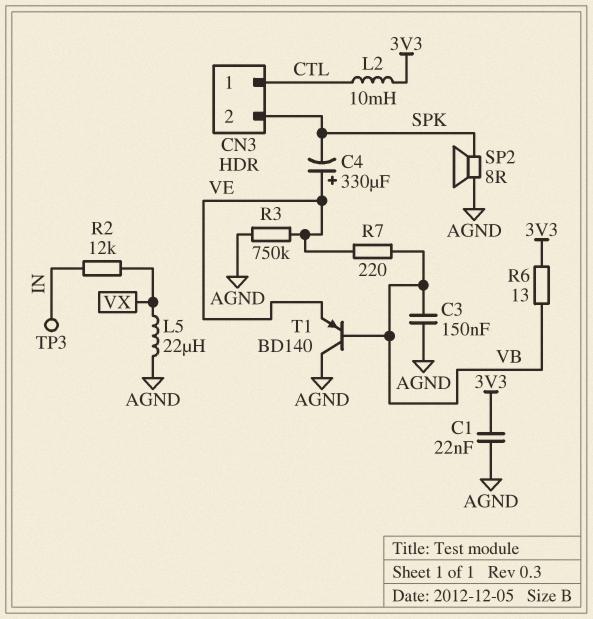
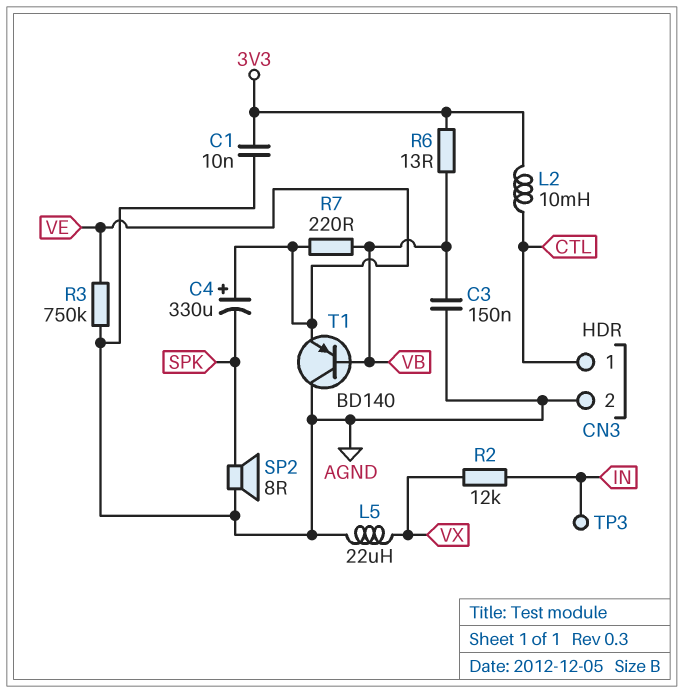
C1: 22nF (3V3, AGND) -> 10nF (3V3, AGND)
CN3 pin 2: SPK -> AGND

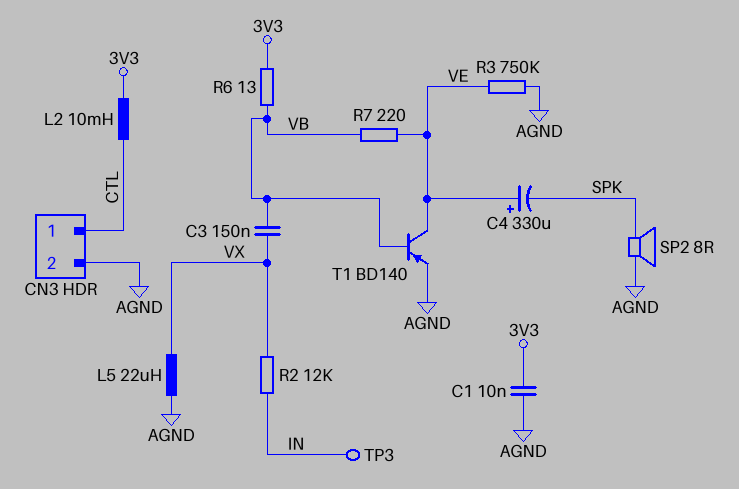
C3: 150nF (AGND, VB) -> 150nF (VB, VX)
T1: PNP BD140 (B VB, C AGND, E VE) -> PNP BD140 (B VB, C VE, E AGND)

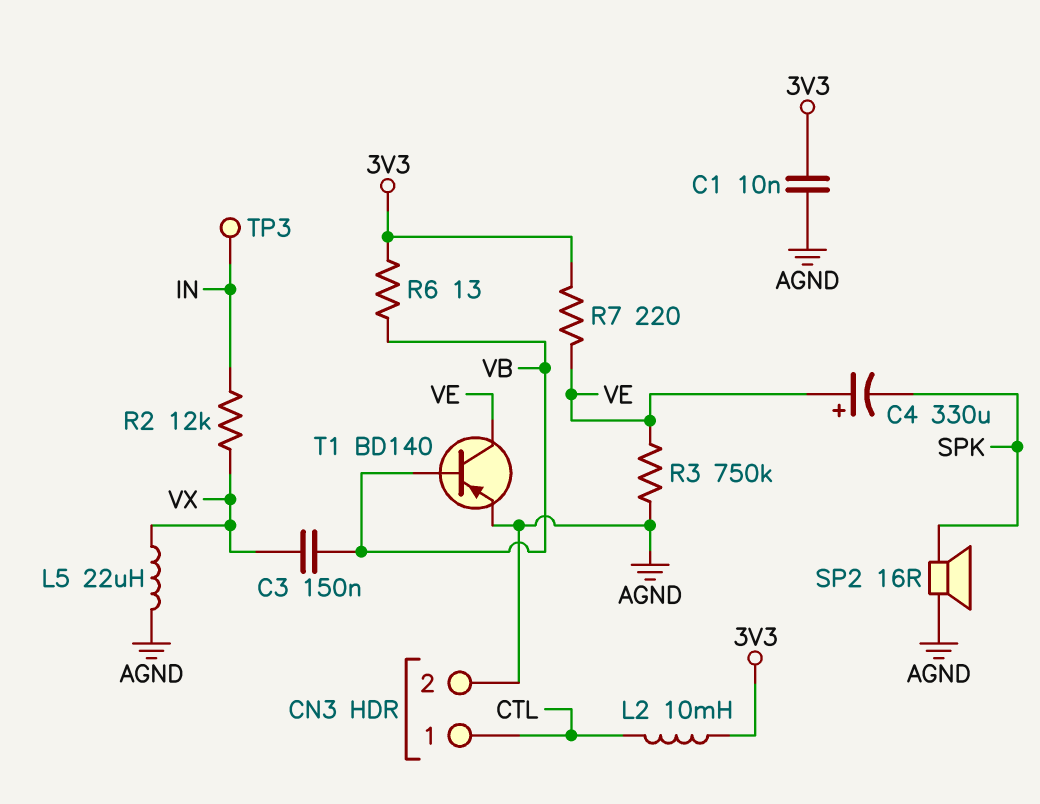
R7: 220 (VB, VE) -> 220 (3V3, VE)
SP2: speaker 8R (AGND, SPK) -> speaker 16R (AGND, SPK)

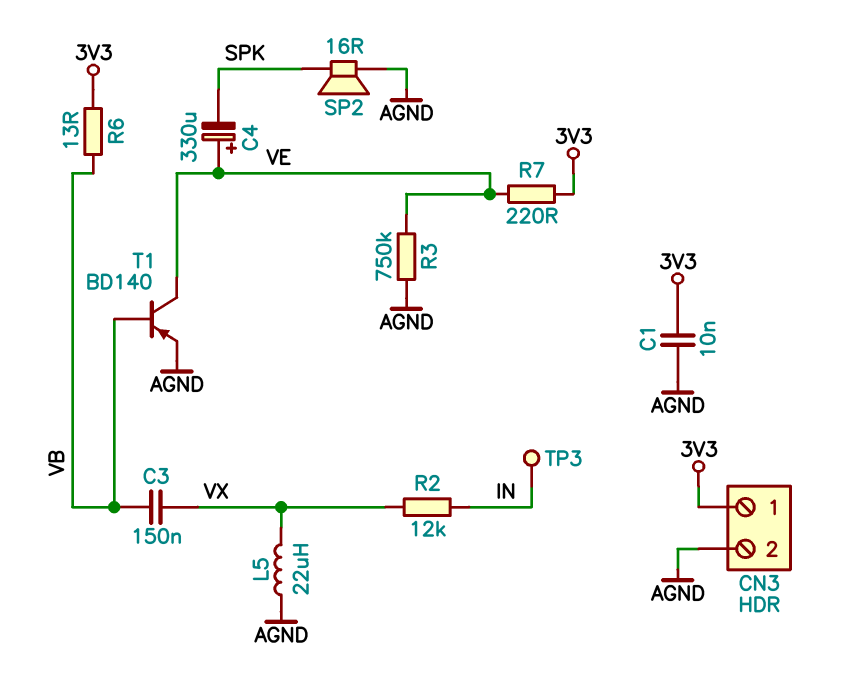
CN3 pin 1: CTL -> 3V3
L2: 10mH (3V3, CTL) -> none

